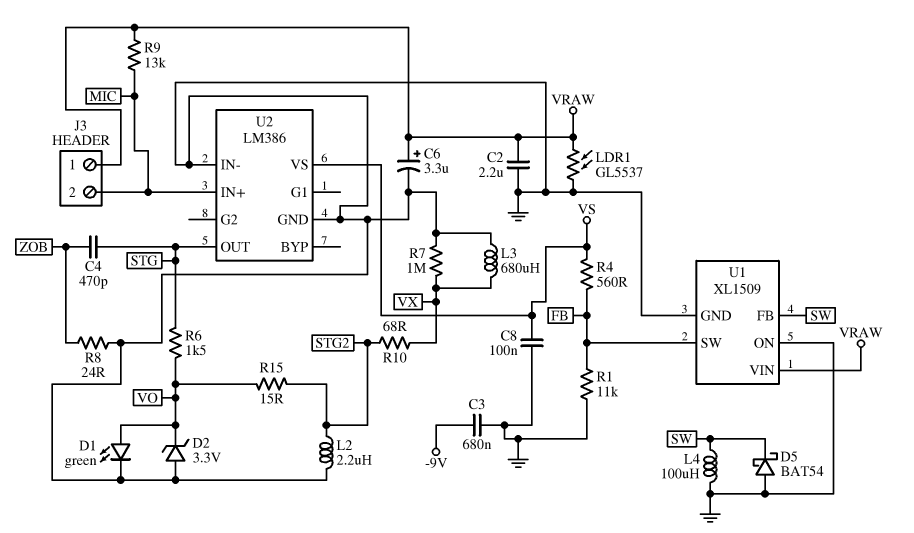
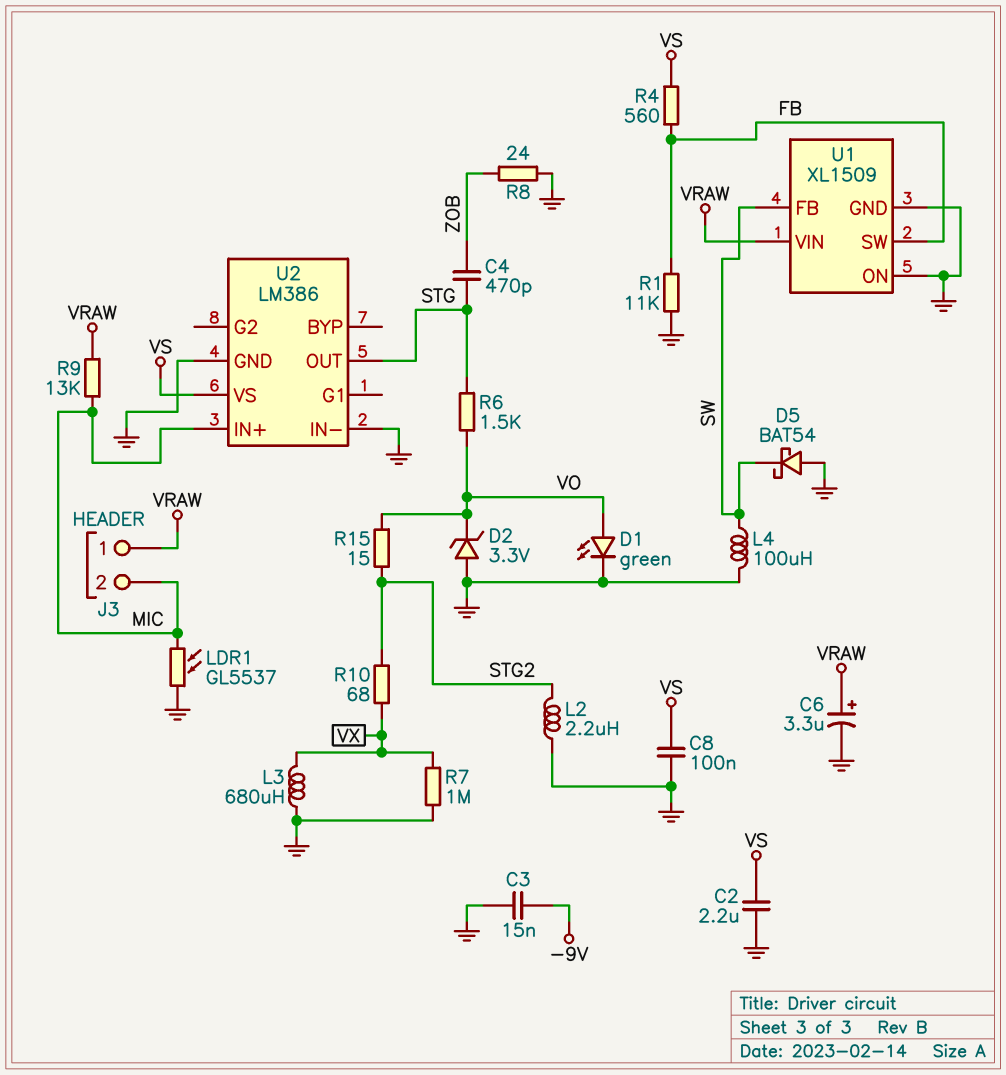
C2: 2.2uF (GND, VRAW) -> 2.2uF (GND, VS)
C3: 680nF (-9V, GND) -> 15nF (-9V, GND)
LDR1: GL5537 (GND, VRAW) -> GL5537 (GND, MIC)

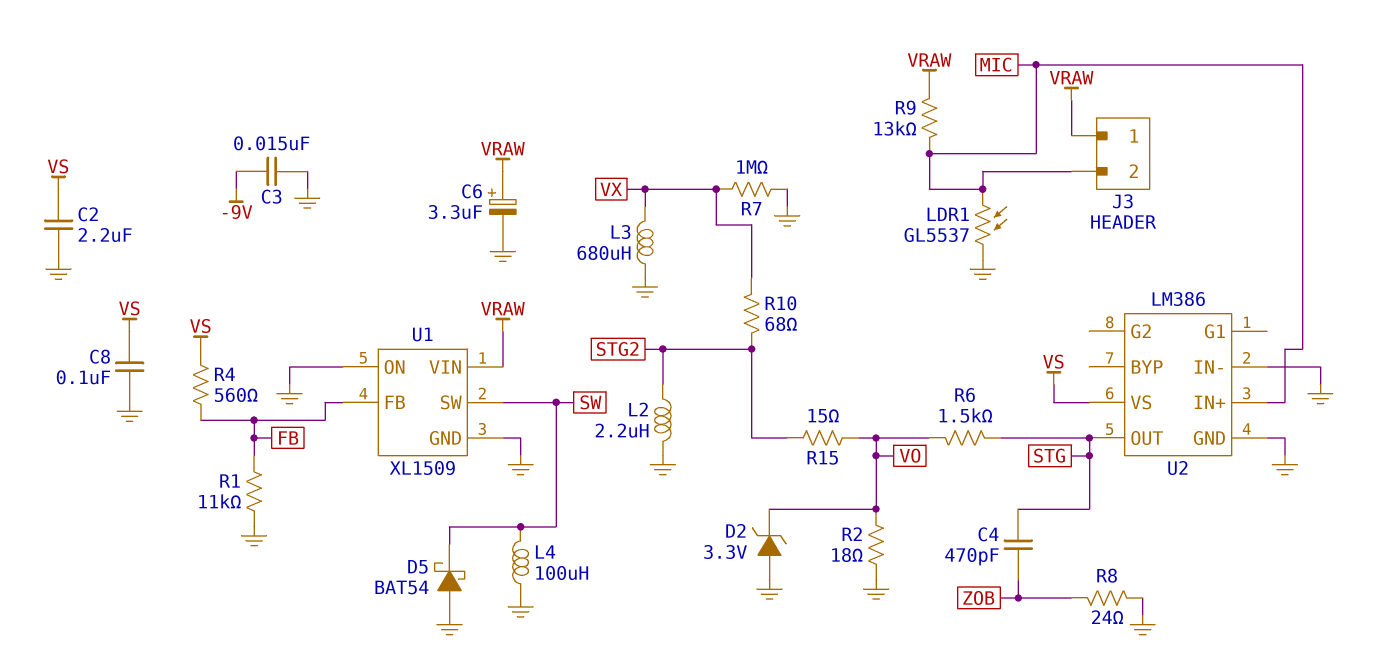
D1: LED green (A VO, K GND) -> none
R2: none -> 18 (GND, VO)
U1 pin FB: SW -> FB
U1 pin SW: FB -> SW

